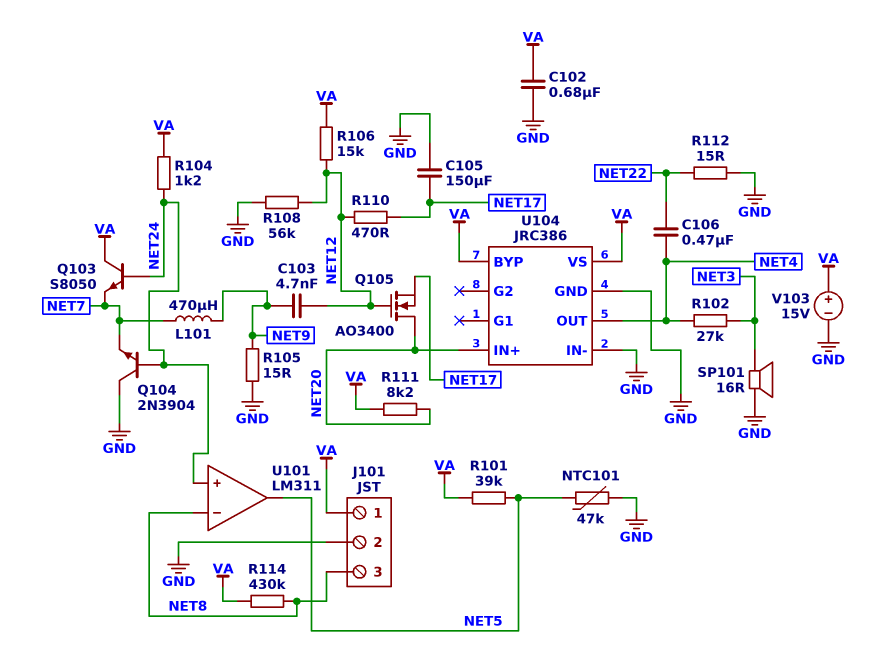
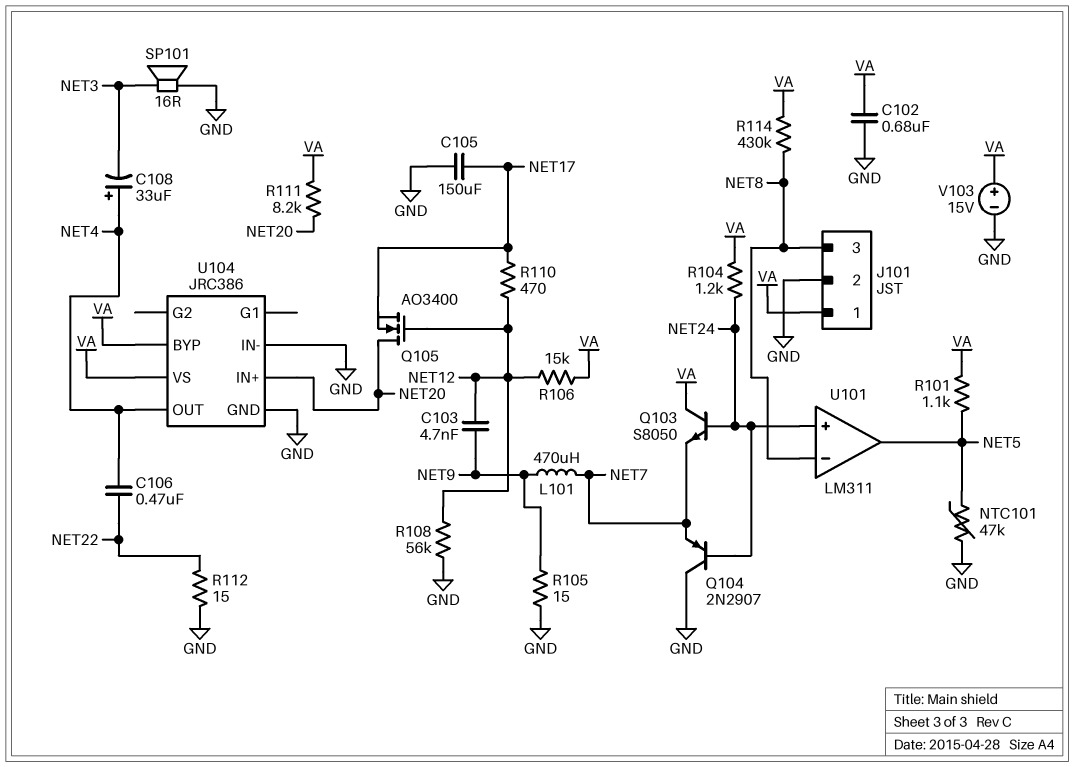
C108: none -> 33uF (plus NET4, minus NET3)
Q104: NPN 2N3904 (B NET24, C GND, E NET7) -> PNP 2N2907 (B NET24, C GND, E NET7)
R101: 39k (NET5, VA) -> 1.1k (NET5, VA)
R102: 27k (NET3, NET4) -> none

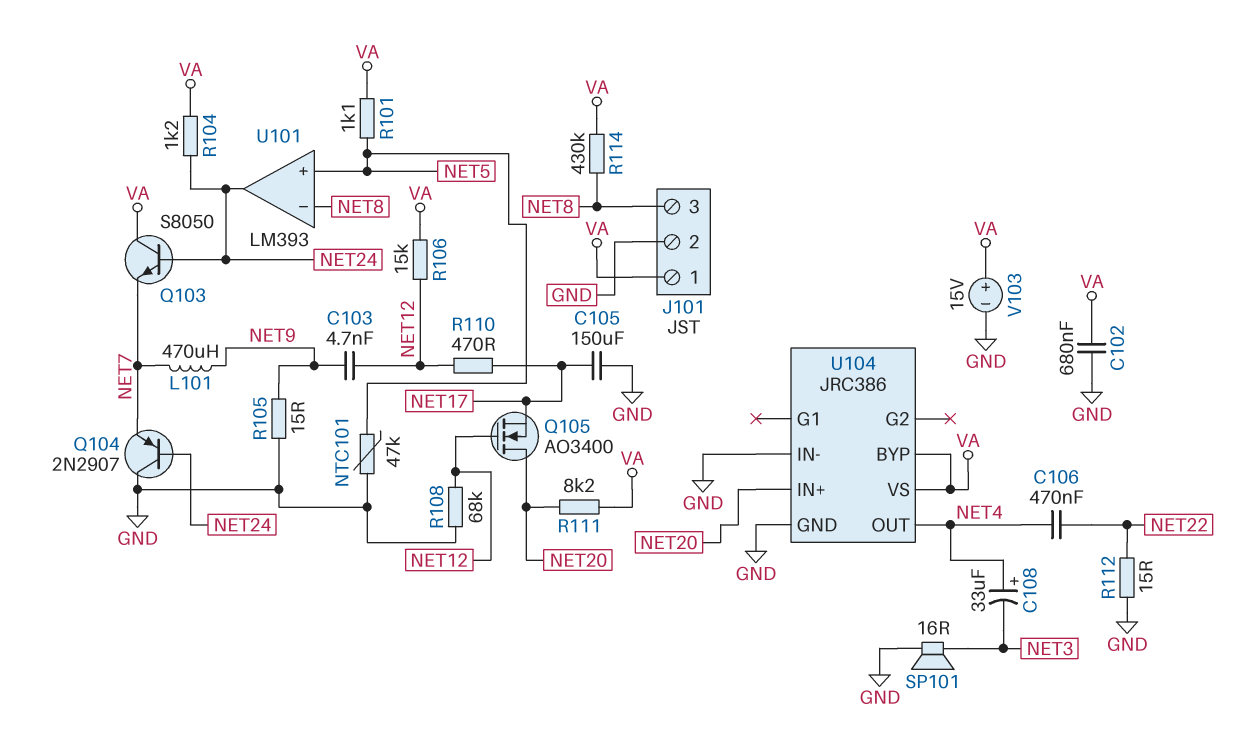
R108: 56k (GND, NET12) -> 68k (GND, NET12)
U101: LM311 -> LM393
U101 pin in+: NET24 -> NET5
U101 pin out: NET5 -> NET24

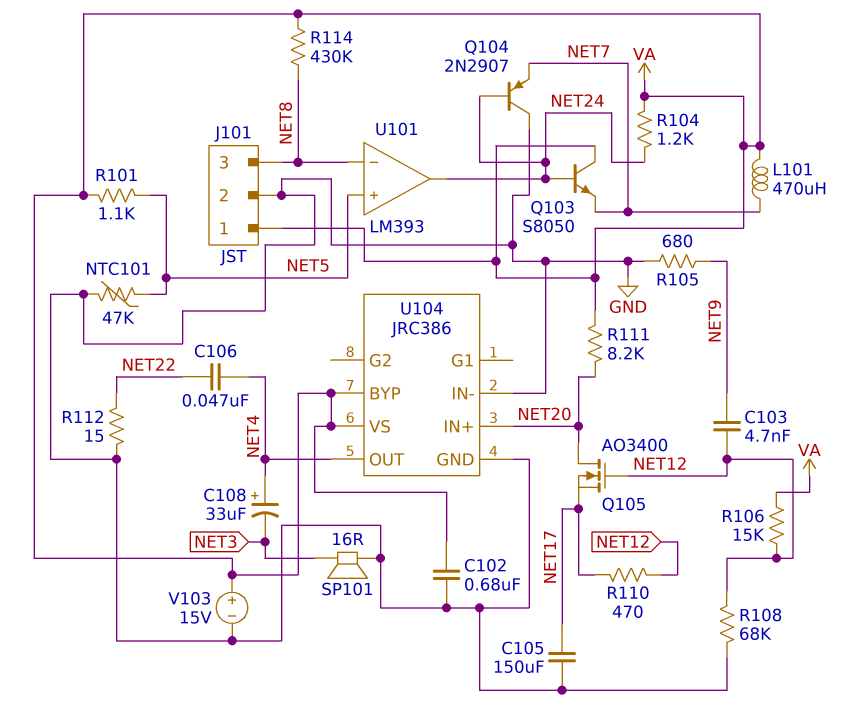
C106: 470nF (NET4, NET22) -> 47nF (NET4, NET22)
L101: 470uH (NET7, NET9) -> 470uH (NET7, VA)
R105: 15 (GND, NET9) -> 680 (GND, NET9)

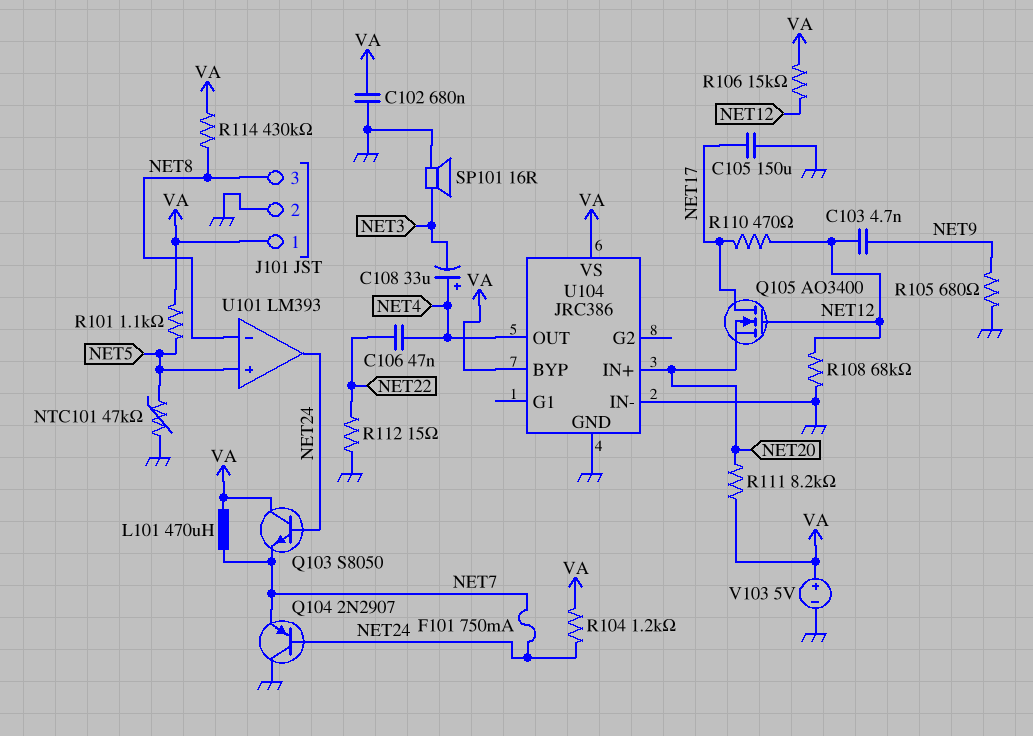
F101: none -> 750mA (NET7, NET24)
Q105: NMOS AO3400 (G NET12, D NET20, S NET17) -> NMOS AO3400 (G NET12, D NET17, S NET20)
V103: 15V (plus VA, minus GND) -> 5V (plus VA, minus GND)

